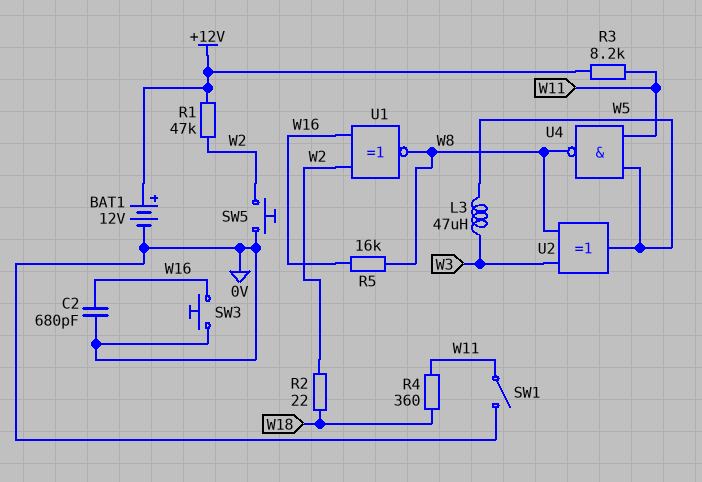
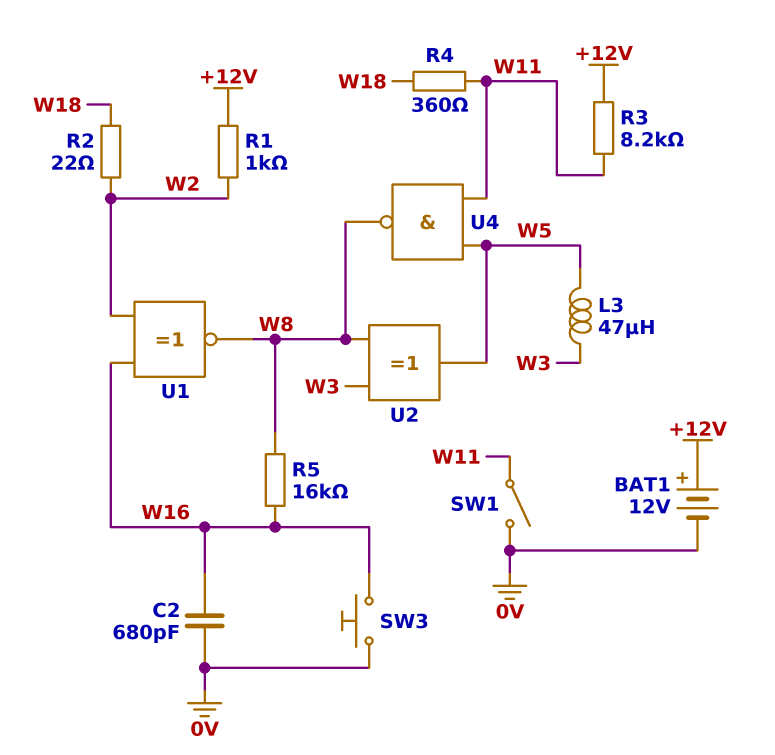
R1: 47k (+12V, W2) -> 1k (+12V, W2)
SW5: button (0V, W2) -> none

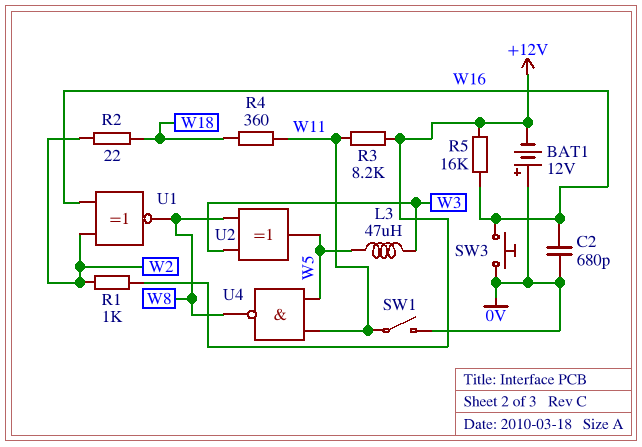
BAT1: 12V (plus +12V, minus 0V) -> 12V (plus 0V, minus +12V)
R5: 16k (W8, W16) -> 16k (+12V, W16)

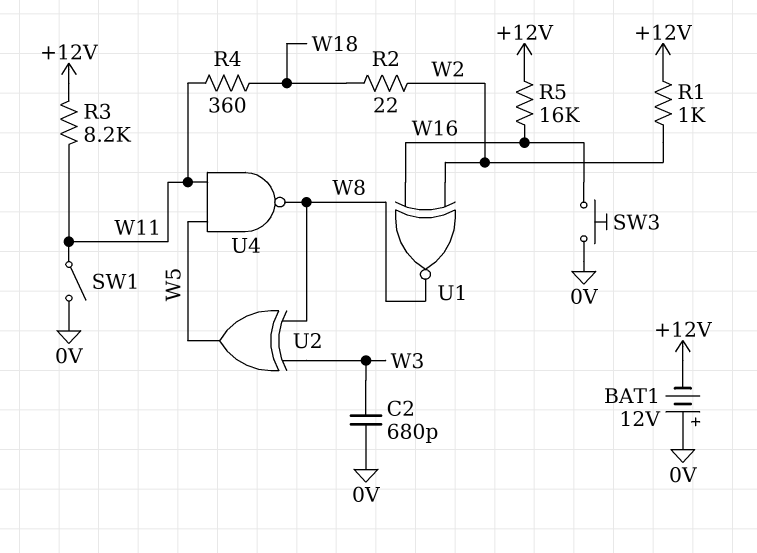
C2: 680pF (0V, W16) -> 680pF (0V, W3)
L3: 47uH (W3, W5) -> none

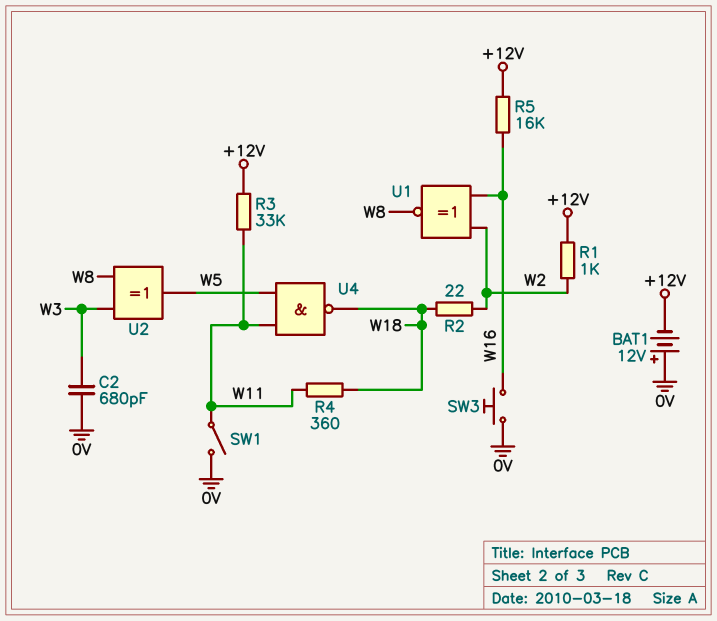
R3: 8.2k (+12V, W11) -> 33k (+12V, W11)
U4: NAND (in W5, in W11, out W8) -> NAND (in W5, in W11, out W18)

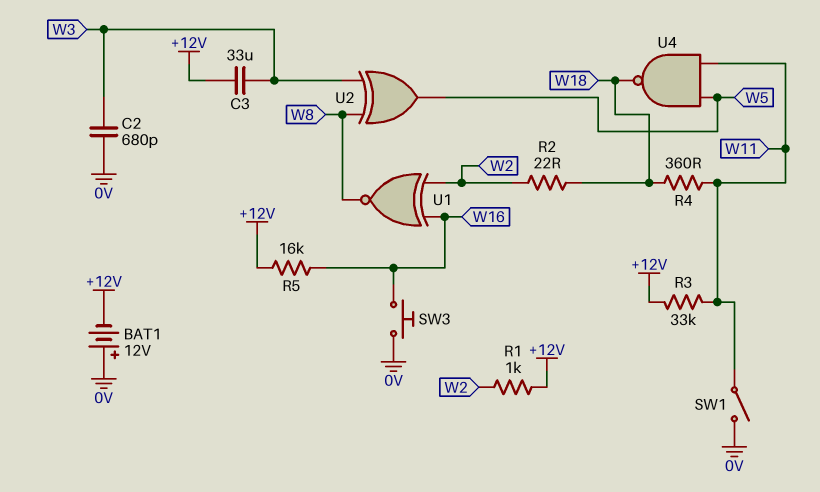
C3: none -> 33uF (+12V, W3)

